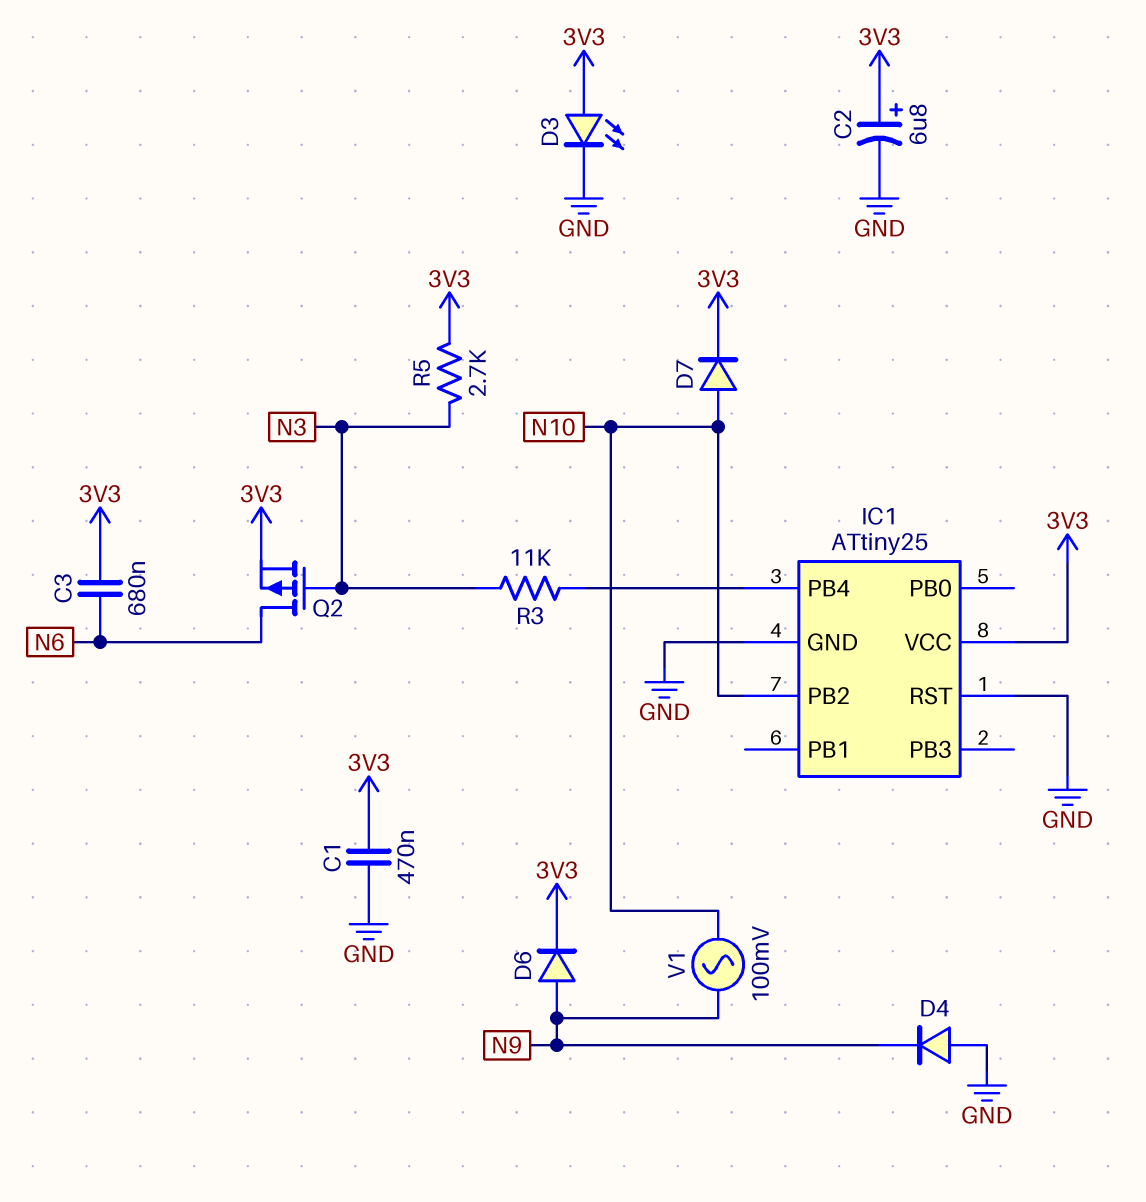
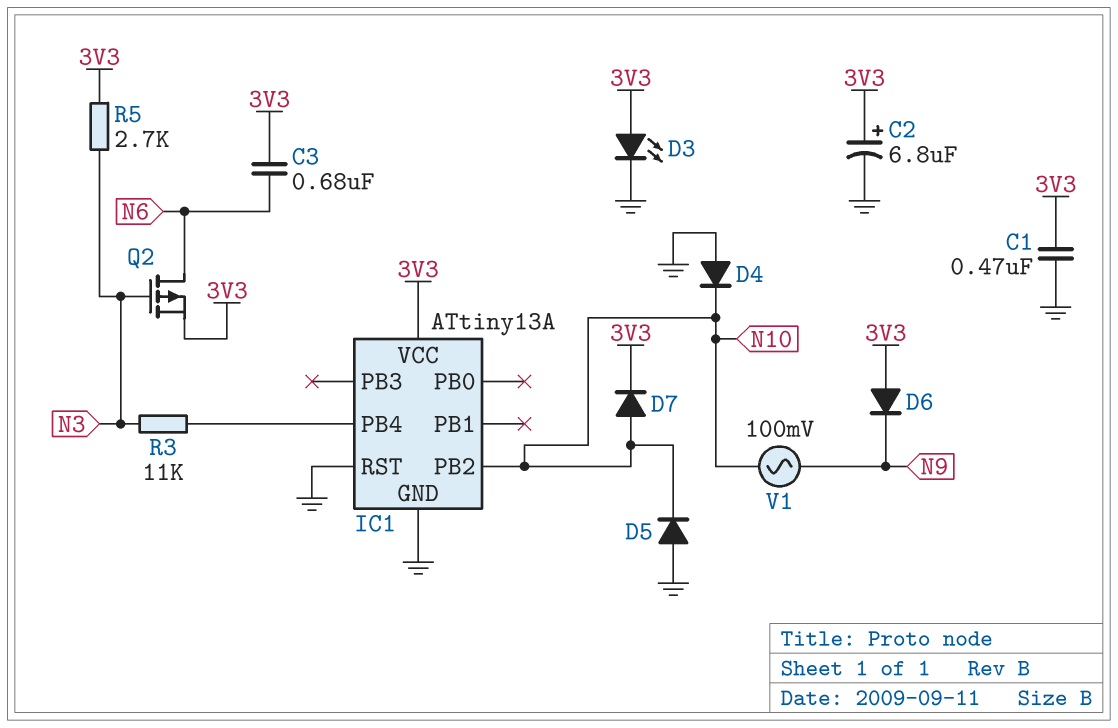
D4: diode (A GND, K N9) -> diode (A GND, K N10)
D5: none -> diode (A GND, K N10)
D6: diode (A N9, K 3V3) -> diode (A 3V3, K N9)
IC1: ATtiny25 -> ATtiny13A

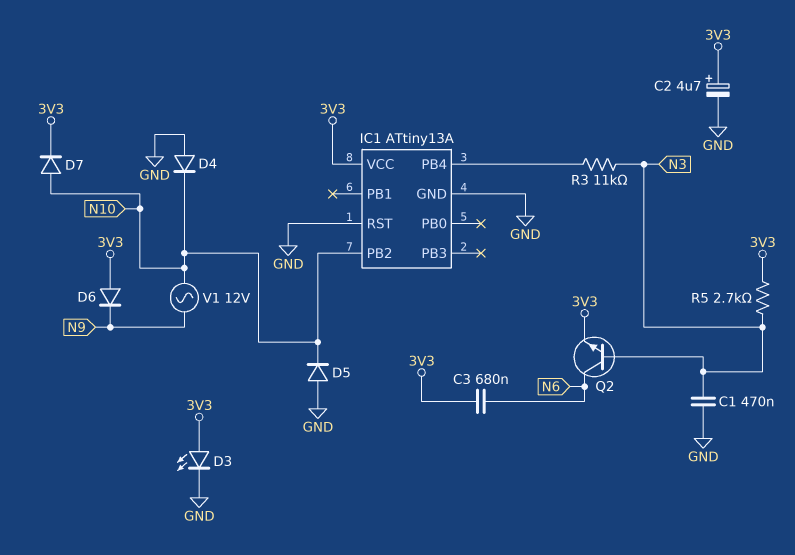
C1: 470nF (3V3, GND) -> 470nF (GND, N3)
C2: 6.8uF (plus 3V3, minus GND) -> 4.7uF (plus 3V3, minus GND)
Q2: PMOS (G N3, D N6, S 3V3) -> NPN (B N3, C N6, E 3V3)
V1: AC 100mV (N9, N10) -> AC 12V (N9, N10)

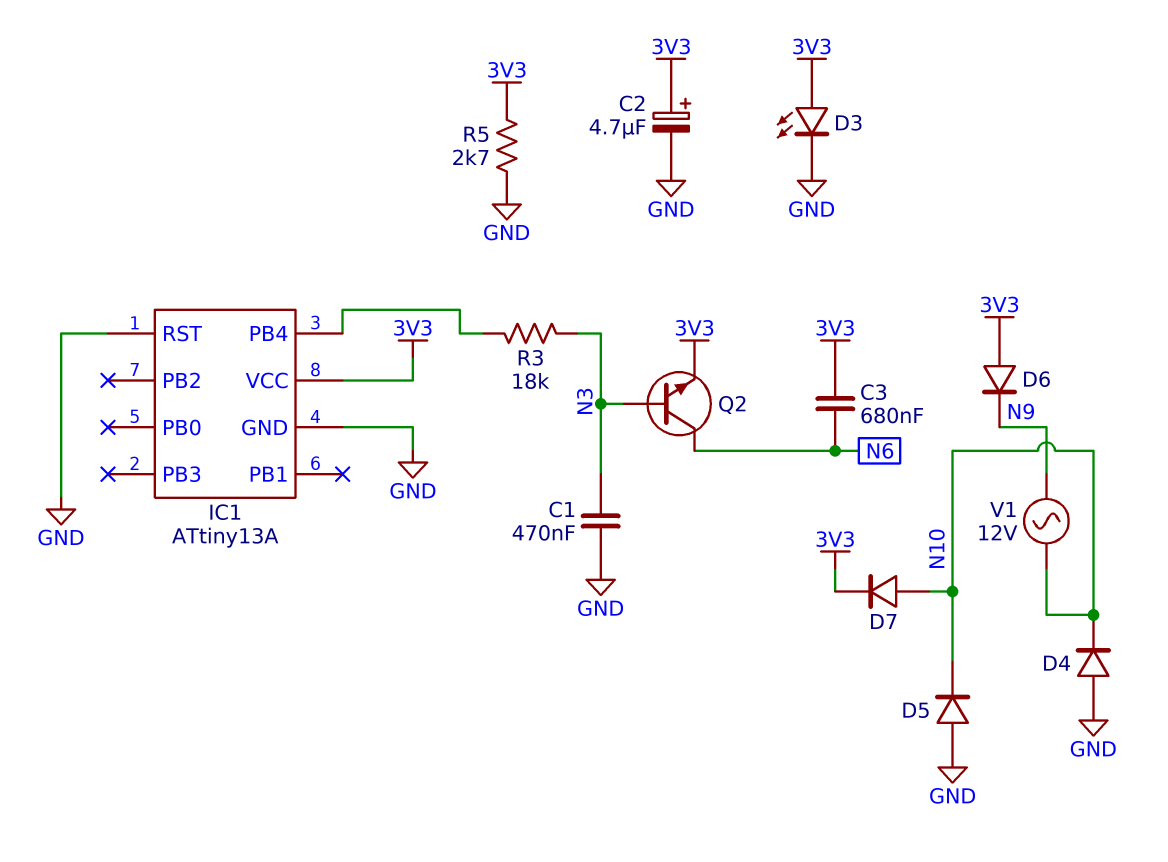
IC1 pin PB2: N10 -> none
R3: 11k (IC1/PB4, N3) -> 18k (IC1/PB4, N3)
R5: 2.7k (3V3, N3) -> 2.7k (3V3, GND)

